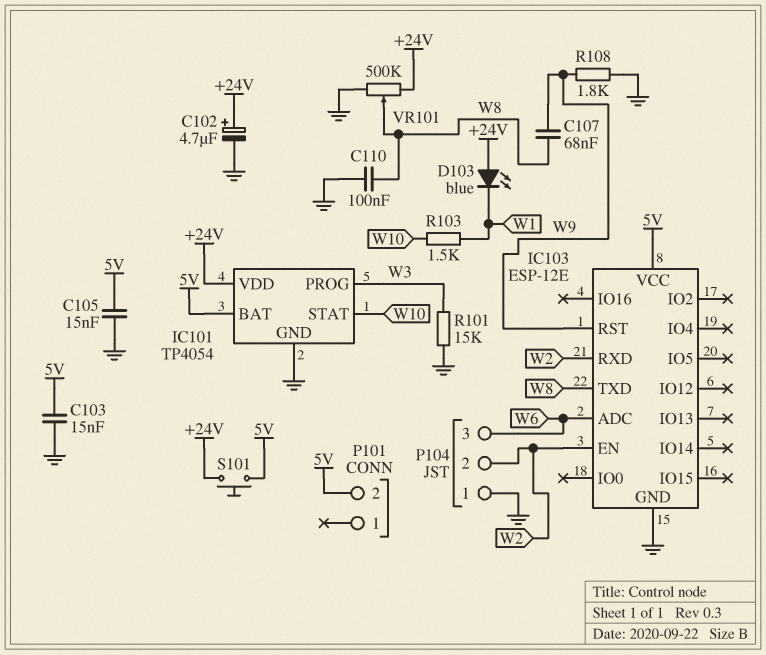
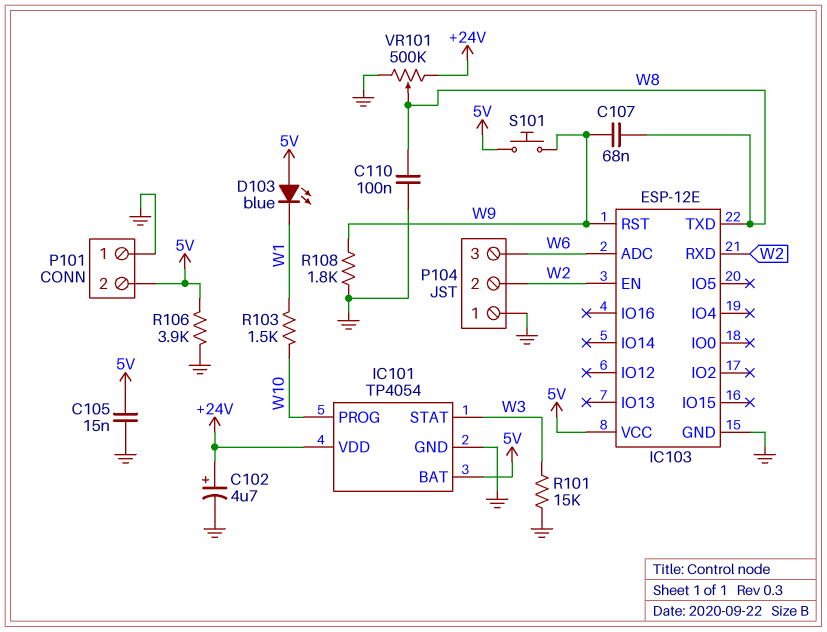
C103: 15nF (5V, GND) -> none
D103: LED blue (A +24V, K W1) -> LED blue (A 5V, K W1)
IC101 pin PROG: W3 -> W10
IC101 pin STAT: W10 -> W3
P101 pin 1: none -> GND
R106: none -> 3.9k (5V, GND)
S101: button (+24V, 5V) -> button (5V, W9)

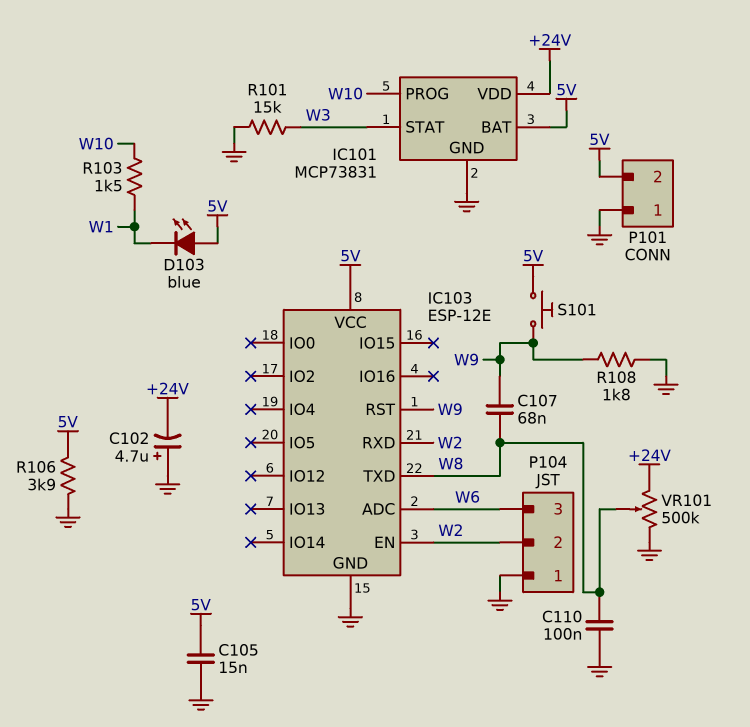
C102: 4.7uF (plus +24V, minus GND) -> 4.7uF (plus GND, minus +24V)
IC101: TP4054 -> MCP73831

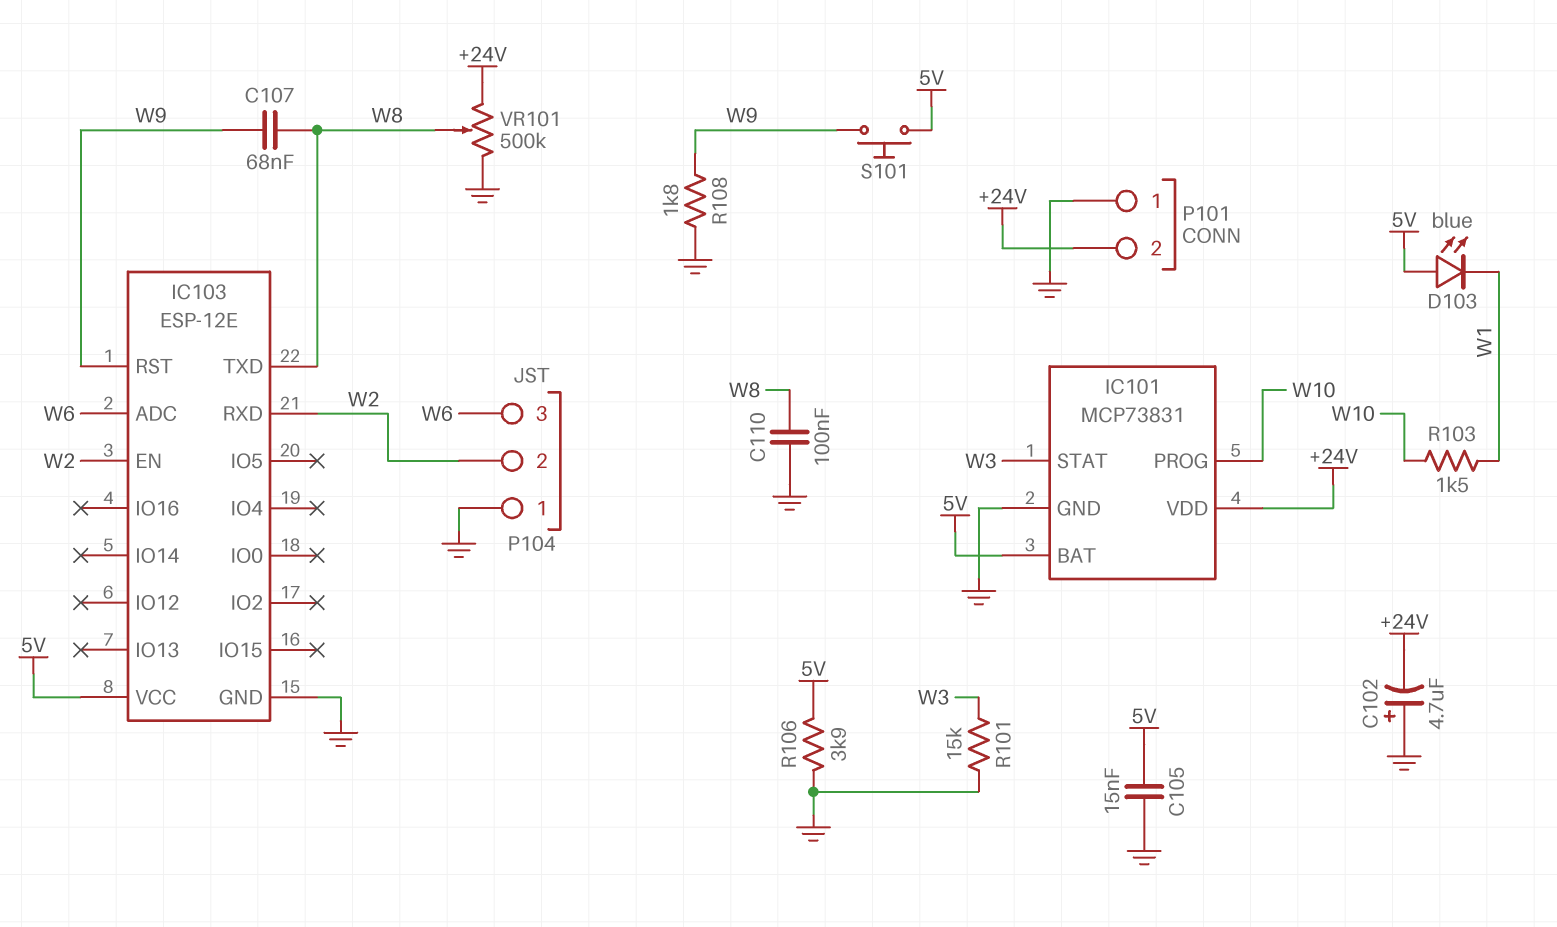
P101 pin 2: 5V -> +24V

